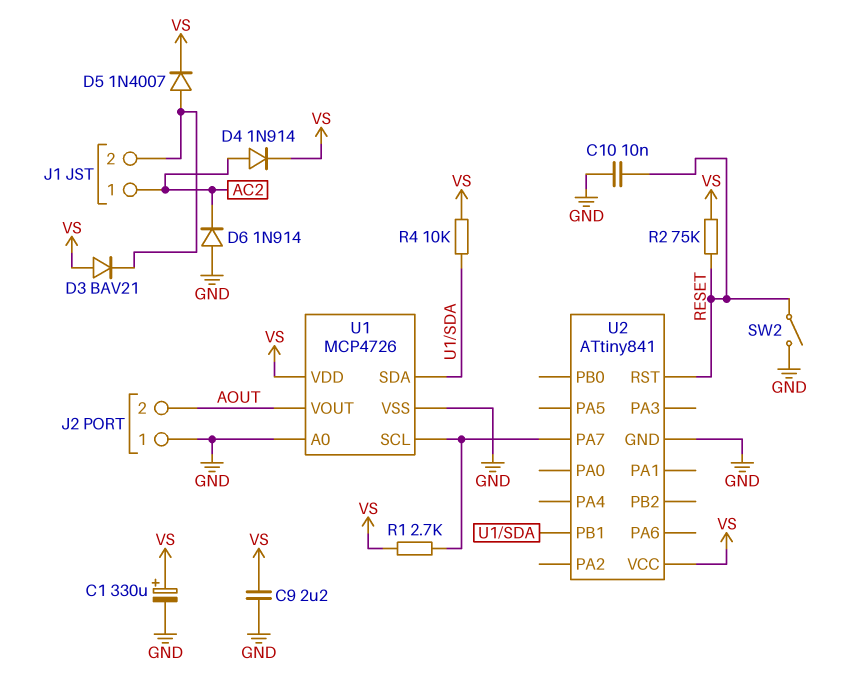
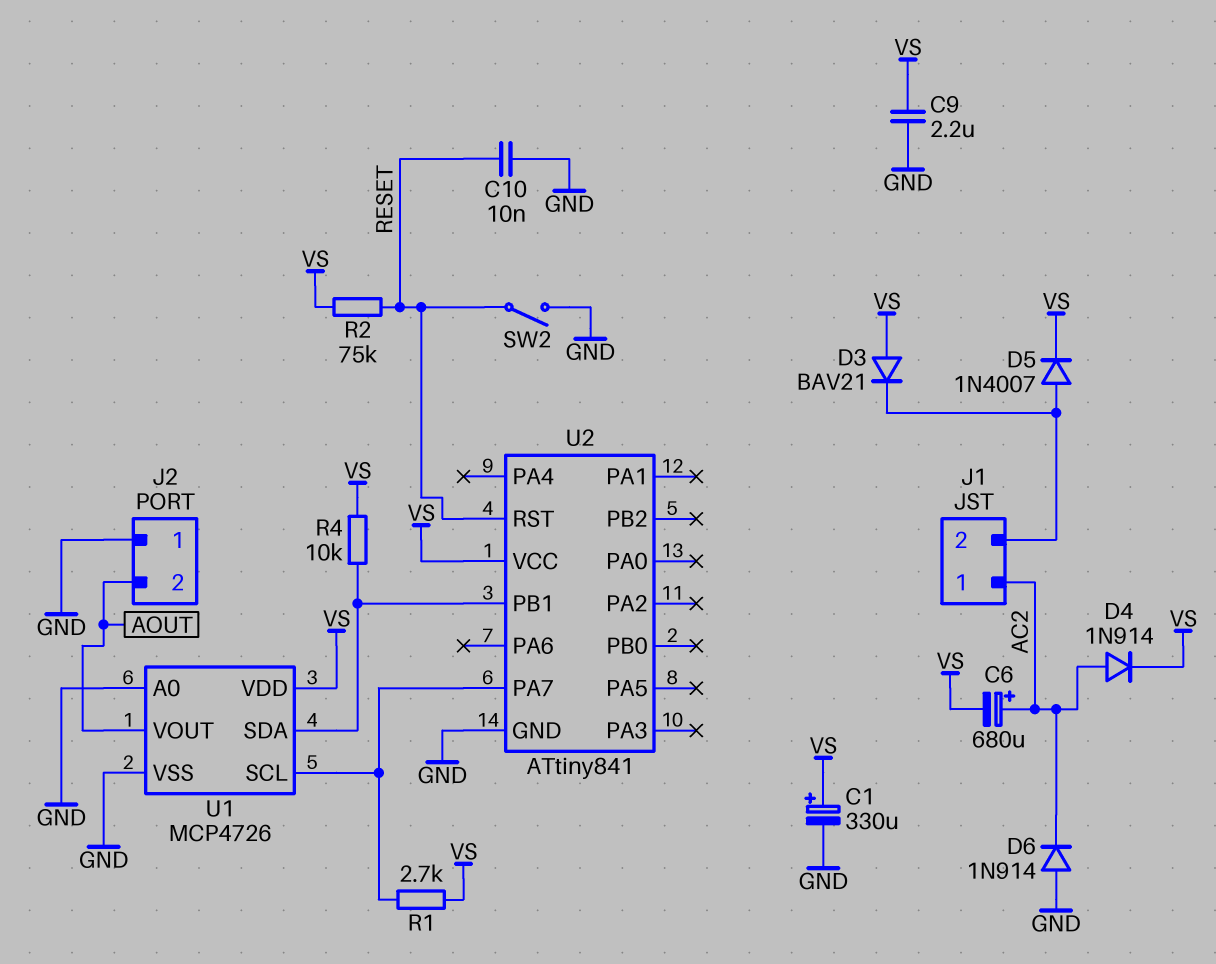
C6: none -> 680uF (plus AC2, minus VS)

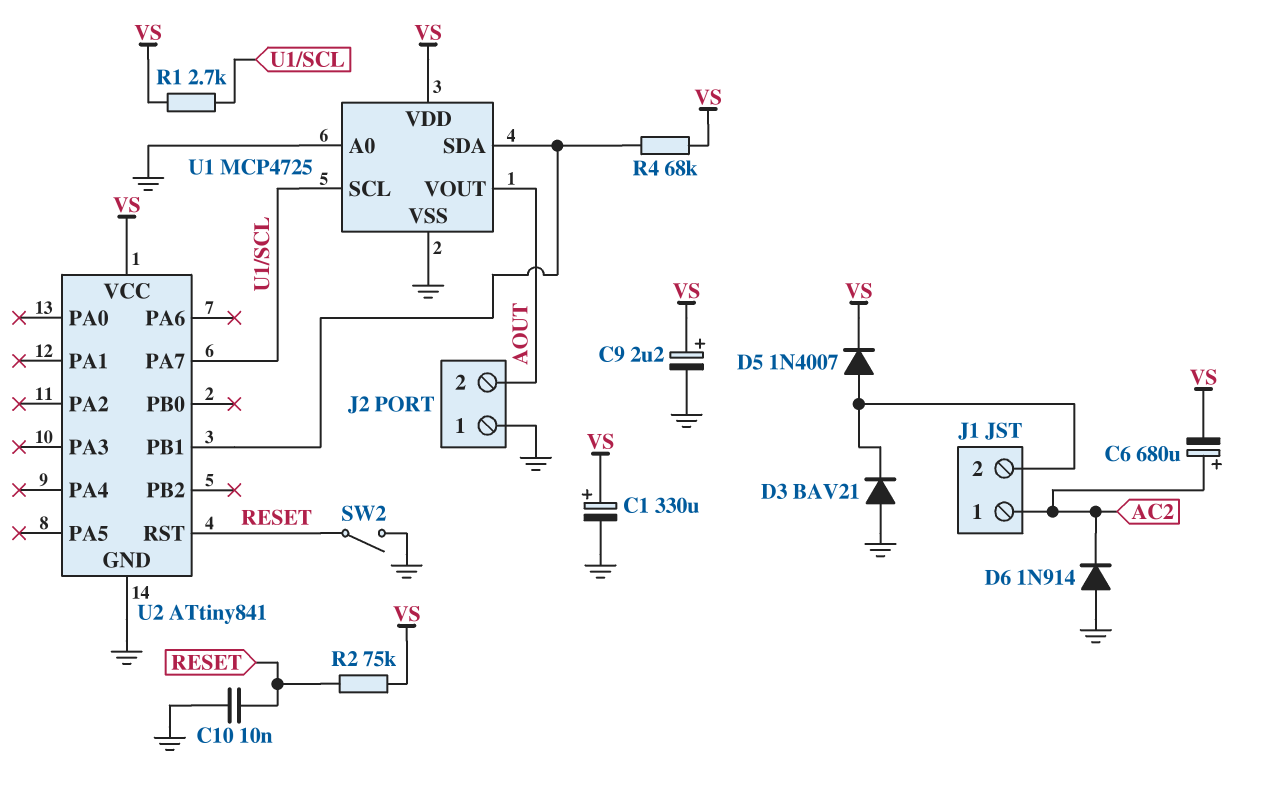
C9: 2.2uF (GND, VS) -> 2.2uF (plus VS, minus GND)
D3: diode BAV21 (A VS, K J1/2) -> diode BAV21 (A GND, K J1/2)
D4: diode 1N914 (A AC2, K VS) -> none
R4: 10k (U1/SDA, VS) -> 68k (U1/SDA, VS)
U1: MCP4726 -> MCP4725

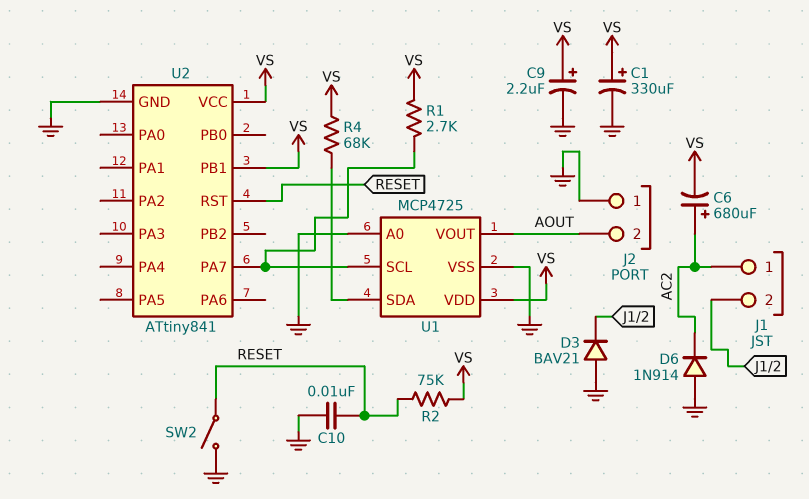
D5: diode 1N4007 (A J1/2, K VS) -> none
U2 pin PB1: U1/SDA -> VS

